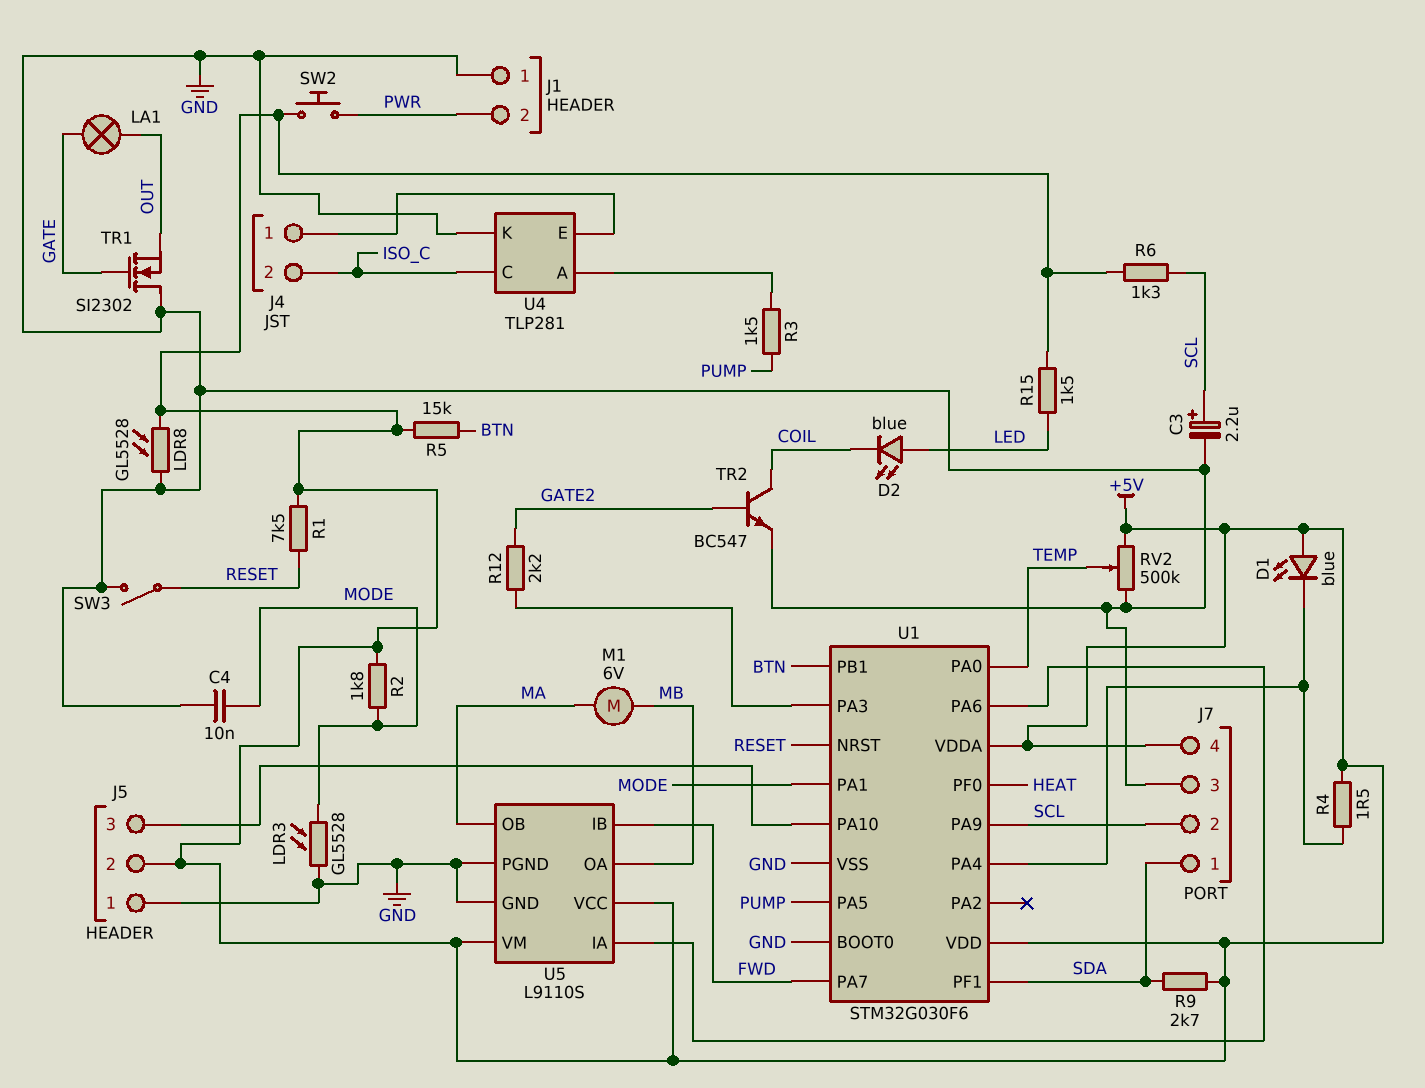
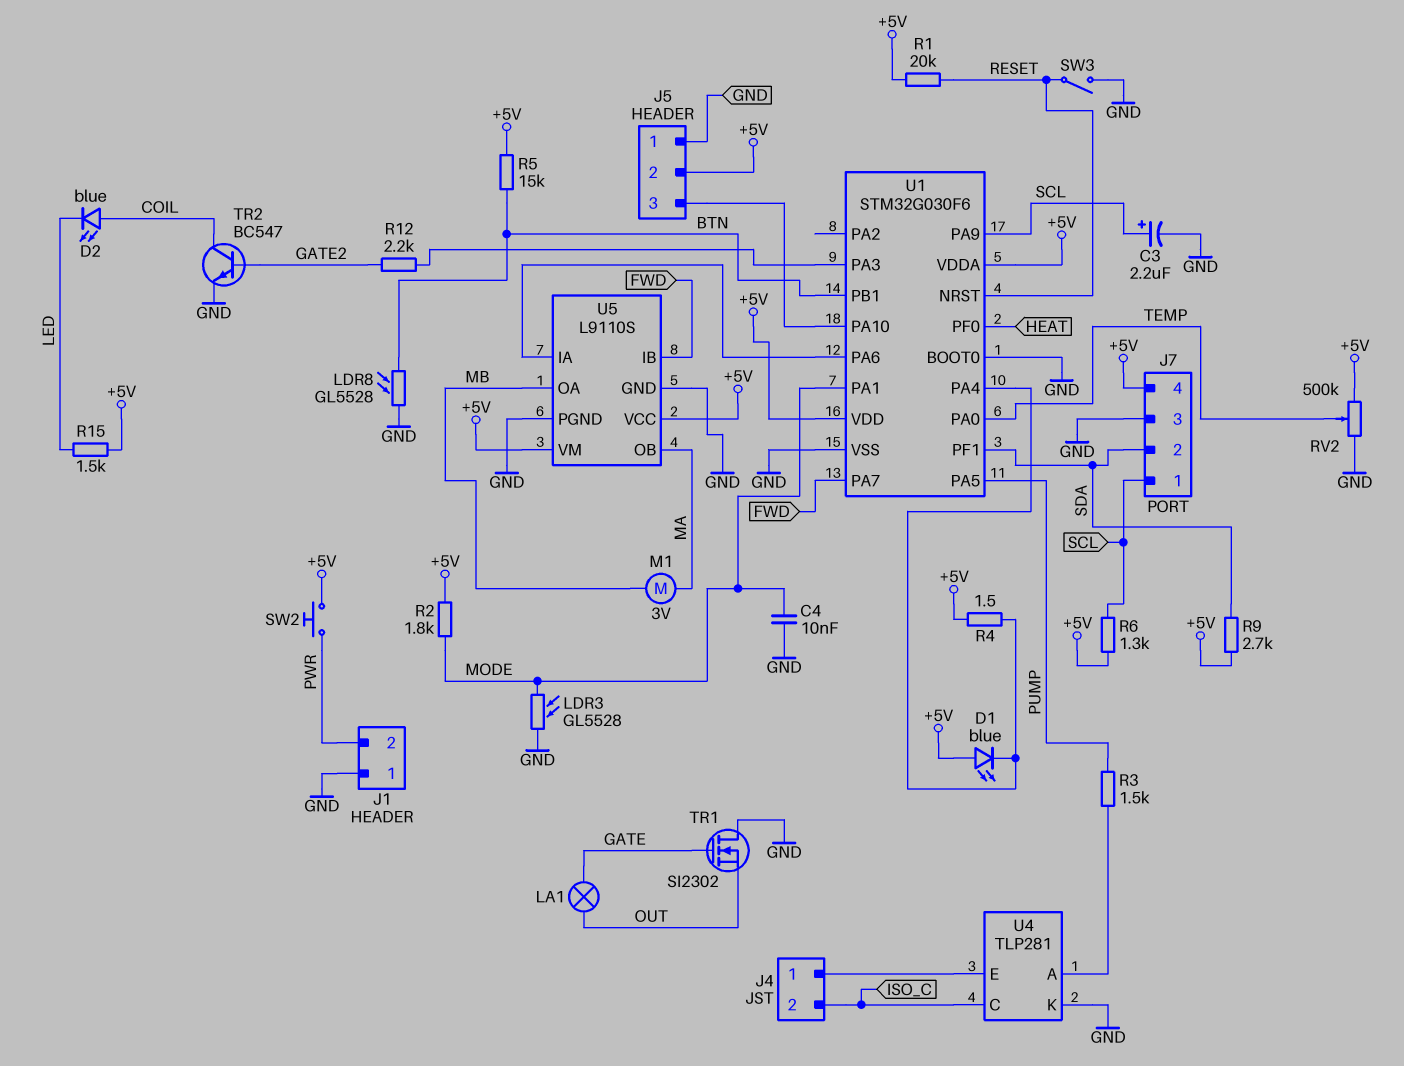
D2: LED blue (A LED, K COIL) -> LED blue (A COIL, K LED)
J7 pin 1: SDA -> SCL
J7 pin 2: SCL -> SDA
LDR8: GL5528 (+5V, GND) -> GL5528 (BTN, GND)
M1: motor 6V (MA, MB) -> motor 3V (MA, MB)
R1: 7.5k (+5V, RESET) -> 20k (+5V, RESET)

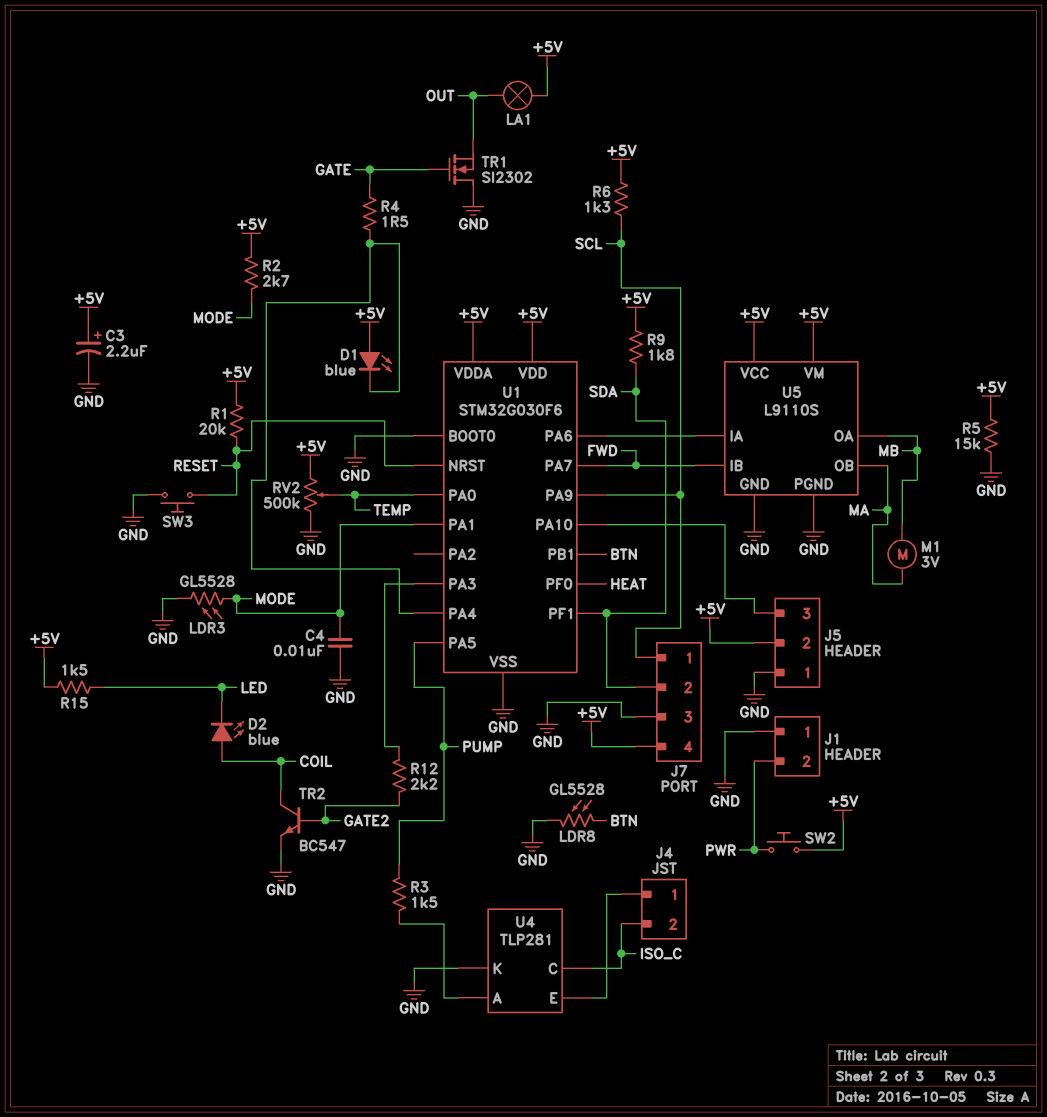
C3: 2.2uF (plus SCL, minus GND) -> 2.2uF (plus +5V, minus GND)
LA1: lamp (GATE, OUT) -> lamp (+5V, OUT)
R2: 1.8k (+5V, MODE) -> 2.7k (+5V, MODE)
R4: 1.5 (+5V, U1/PA4) -> 1.5 (GATE, U1/PA4)
R5: 15k (+5V, BTN) -> 15k (+5V, GND)
R9: 2.7k (+5V, SDA) -> 1.8k (+5V, SDA)
SW3: switch (GND, RESET) -> button (GND, RESET)

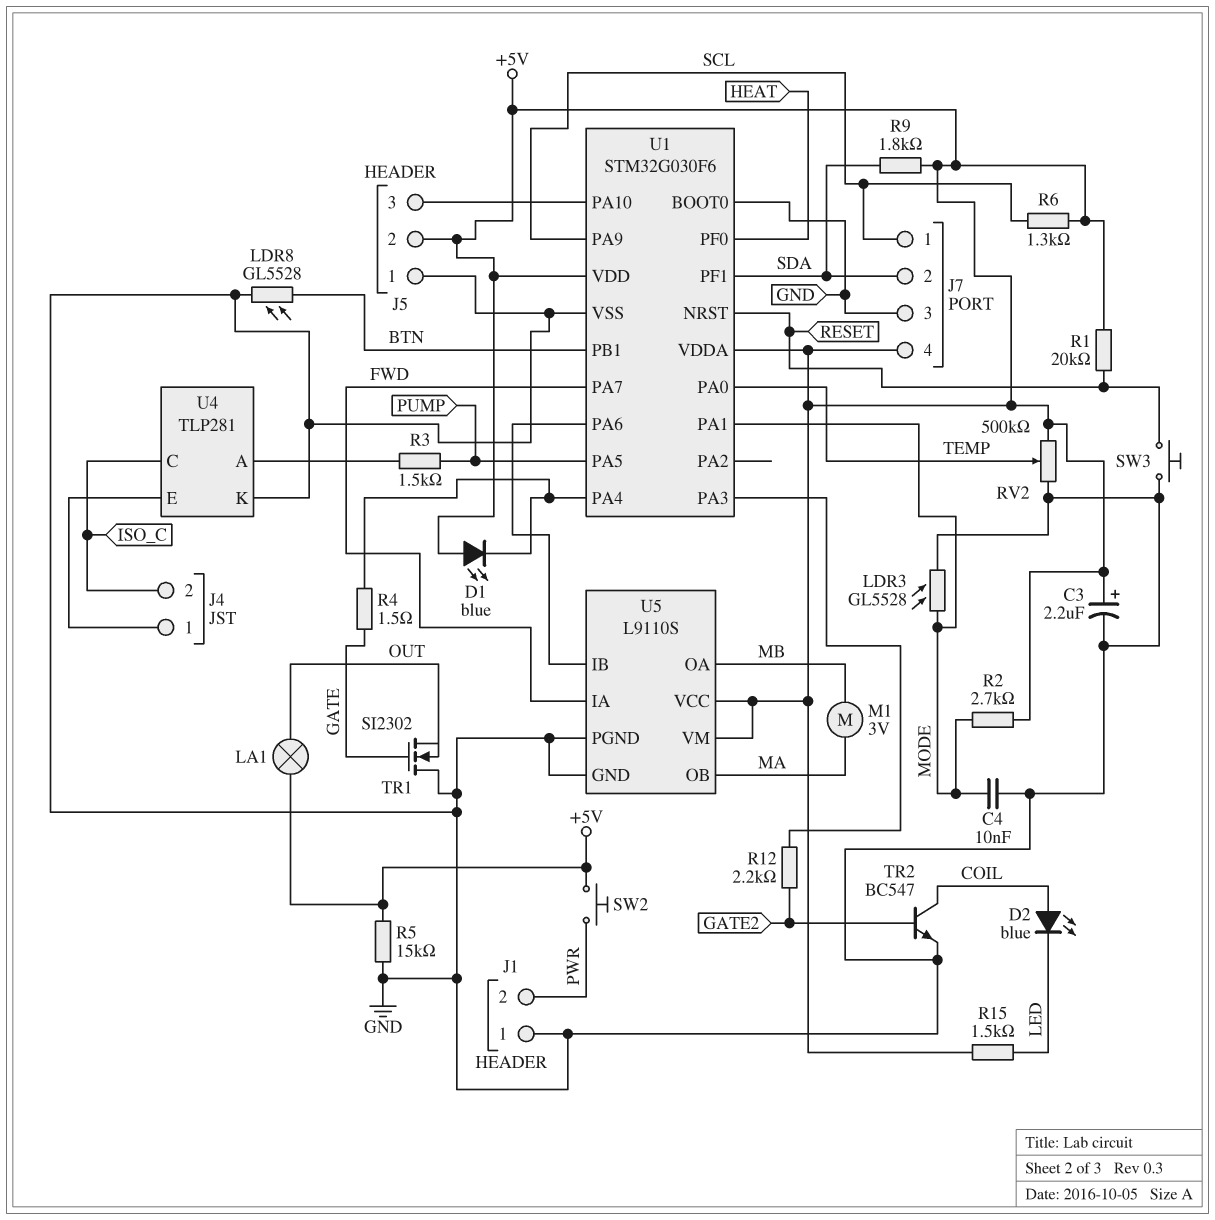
U5 pin IA: U1/PA6 -> FWD
U5 pin IB: FWD -> U1/PA6

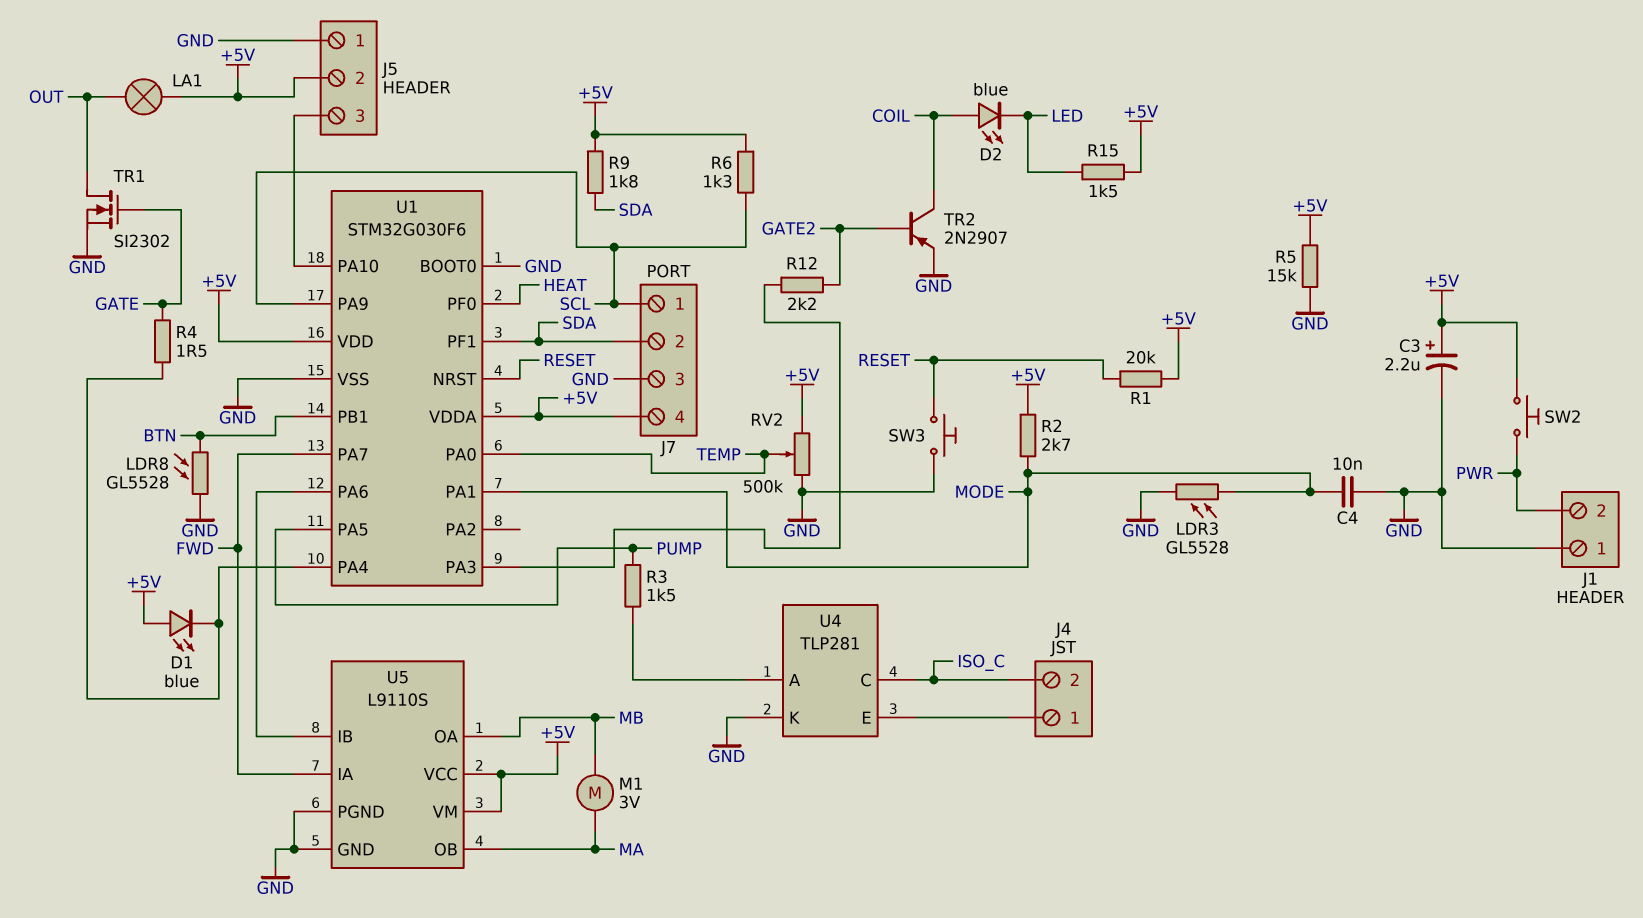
TR1: NMOS SI2302 (G GATE, D GND, S OUT) -> NMOS SI2302 (G GATE, D OUT, S GND)
TR2: NPN BC547 (B GATE2, C COIL, E GND) -> PNP 2N2907 (B GATE2, C COIL, E GND)

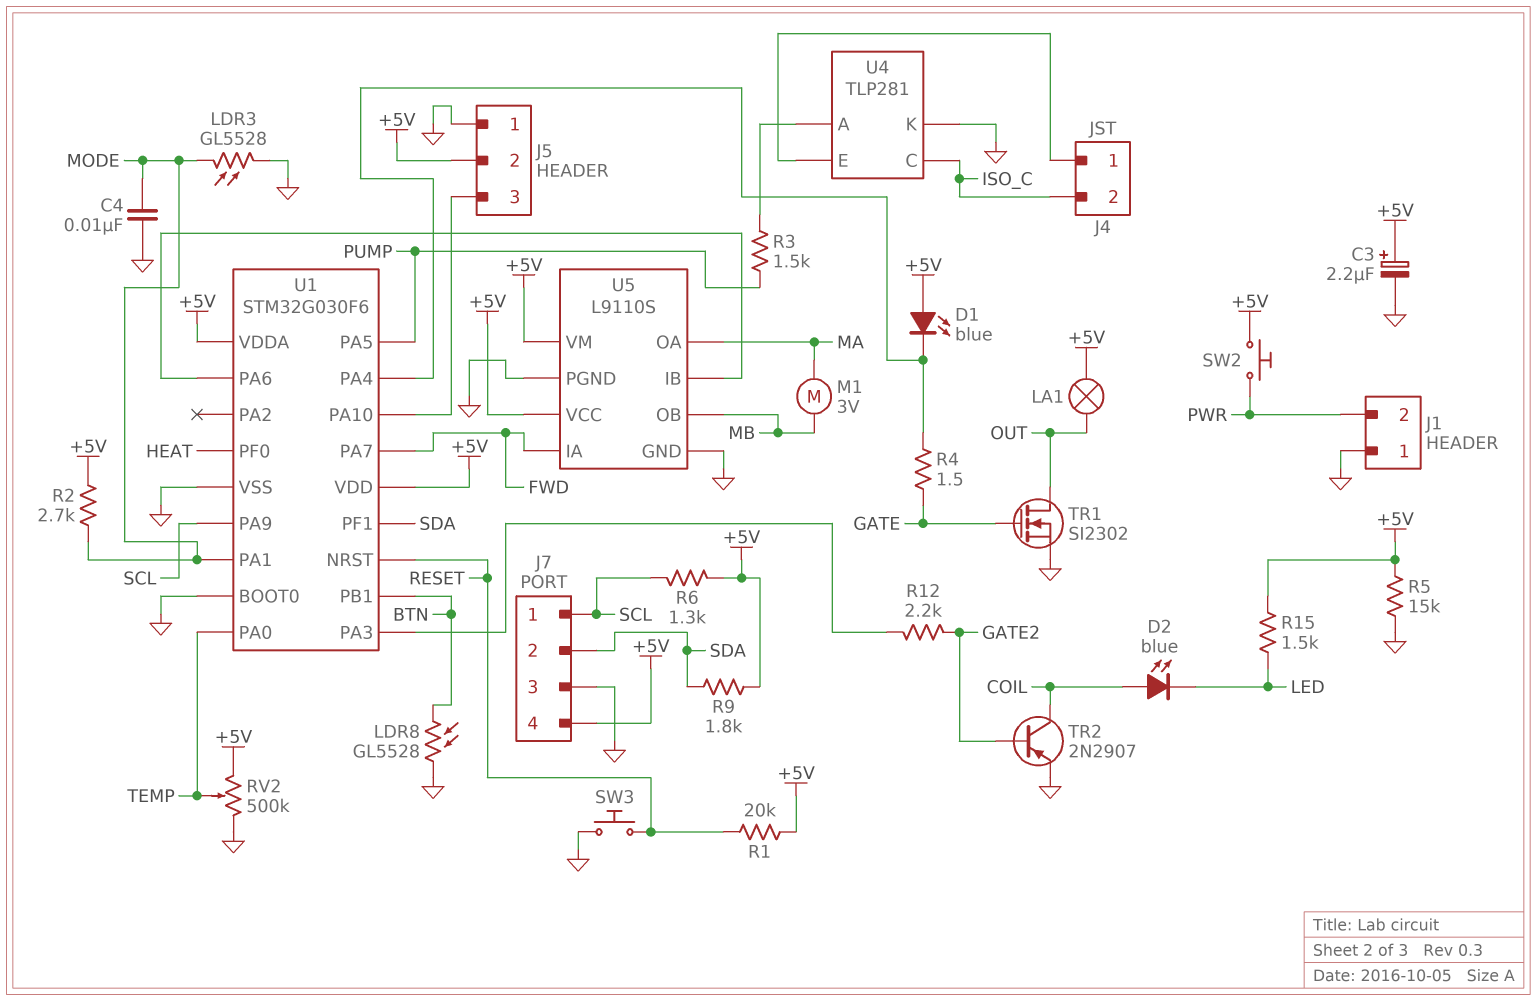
U5 pin OA: MB -> MA
U5 pin OB: MA -> MB

